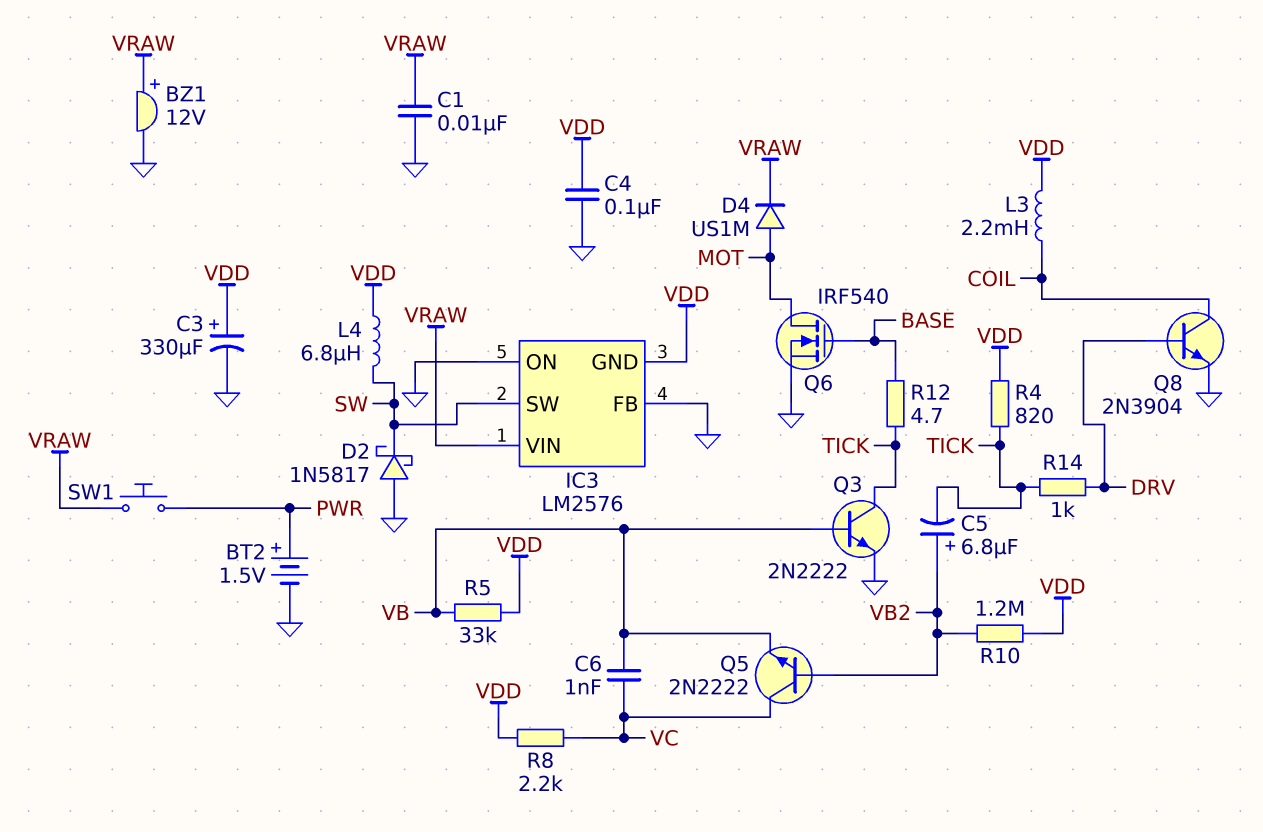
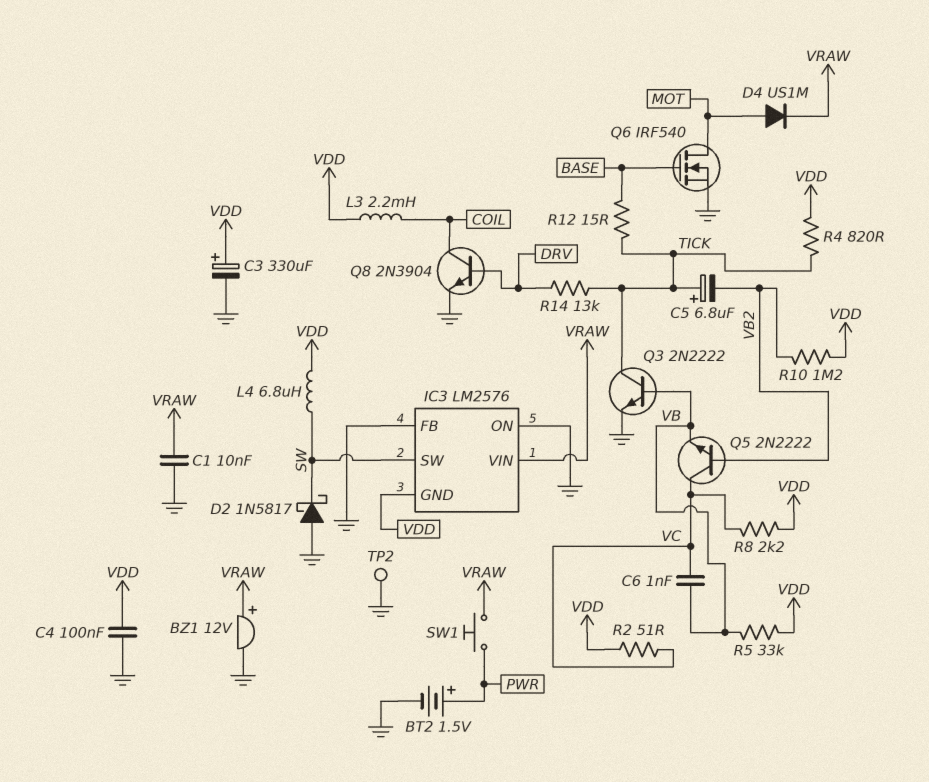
C5: 6.8uF (plus VB2, minus TICK) -> 6.8uF (plus TICK, minus VB2)
R2: none -> 51 (VC, VDD)
R12: 4.7 (BASE, TICK) -> 15 (BASE, TICK)
R14: 1k (DRV, TICK) -> 13k (DRV, TICK)
TP2: none -> test point (GND)

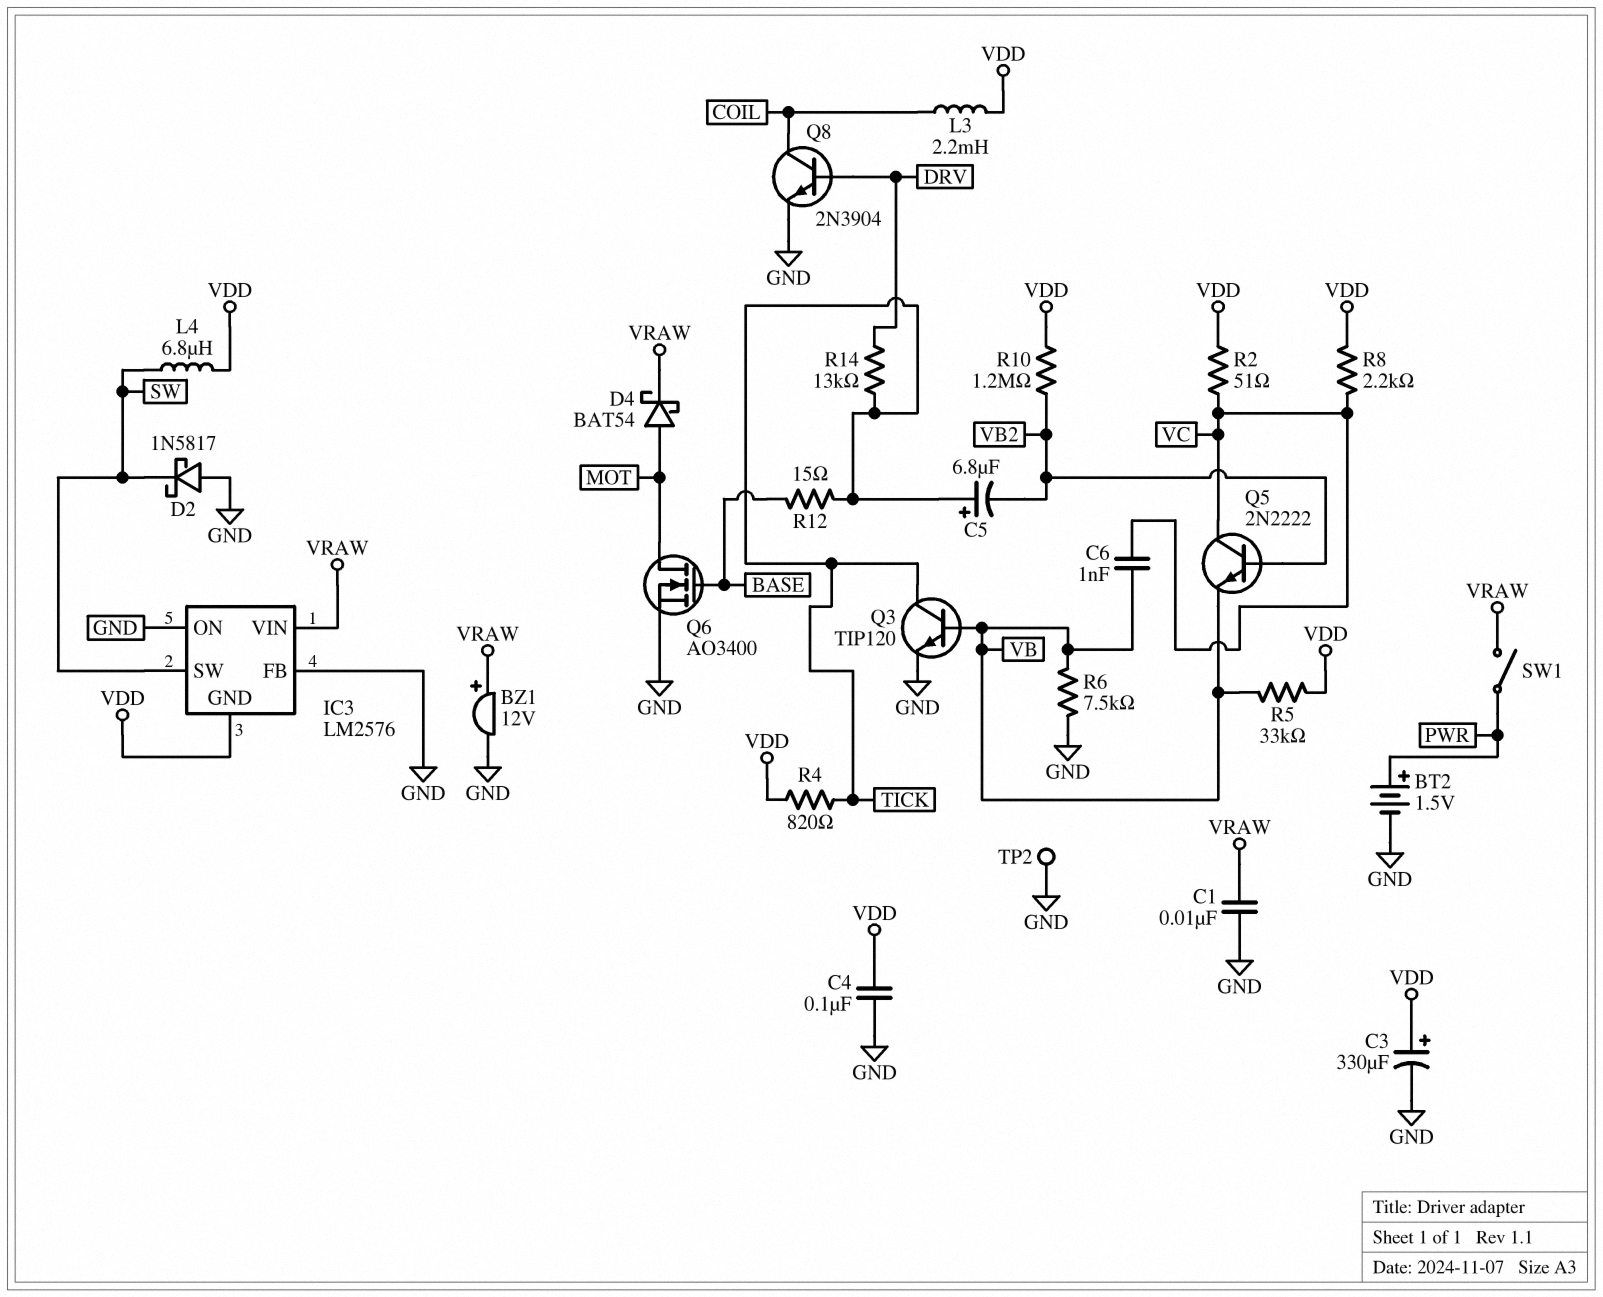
D4: diode US1M (A MOT, K VRAW) -> schottky BAT54 (A MOT, K VRAW)
Q3: NPN 2N2222 (B VB, C TICK, E GND) -> NPN TIP120 (B VB, C TICK, E GND)
Q6: NMOS IRF540 (G BASE, D MOT, S GND) -> NMOS AO3400 (G BASE, D MOT, S GND)
R6: none -> 7.5k (GND, VB)
SW1: button (PWR, VRAW) -> switch (PWR, VRAW)

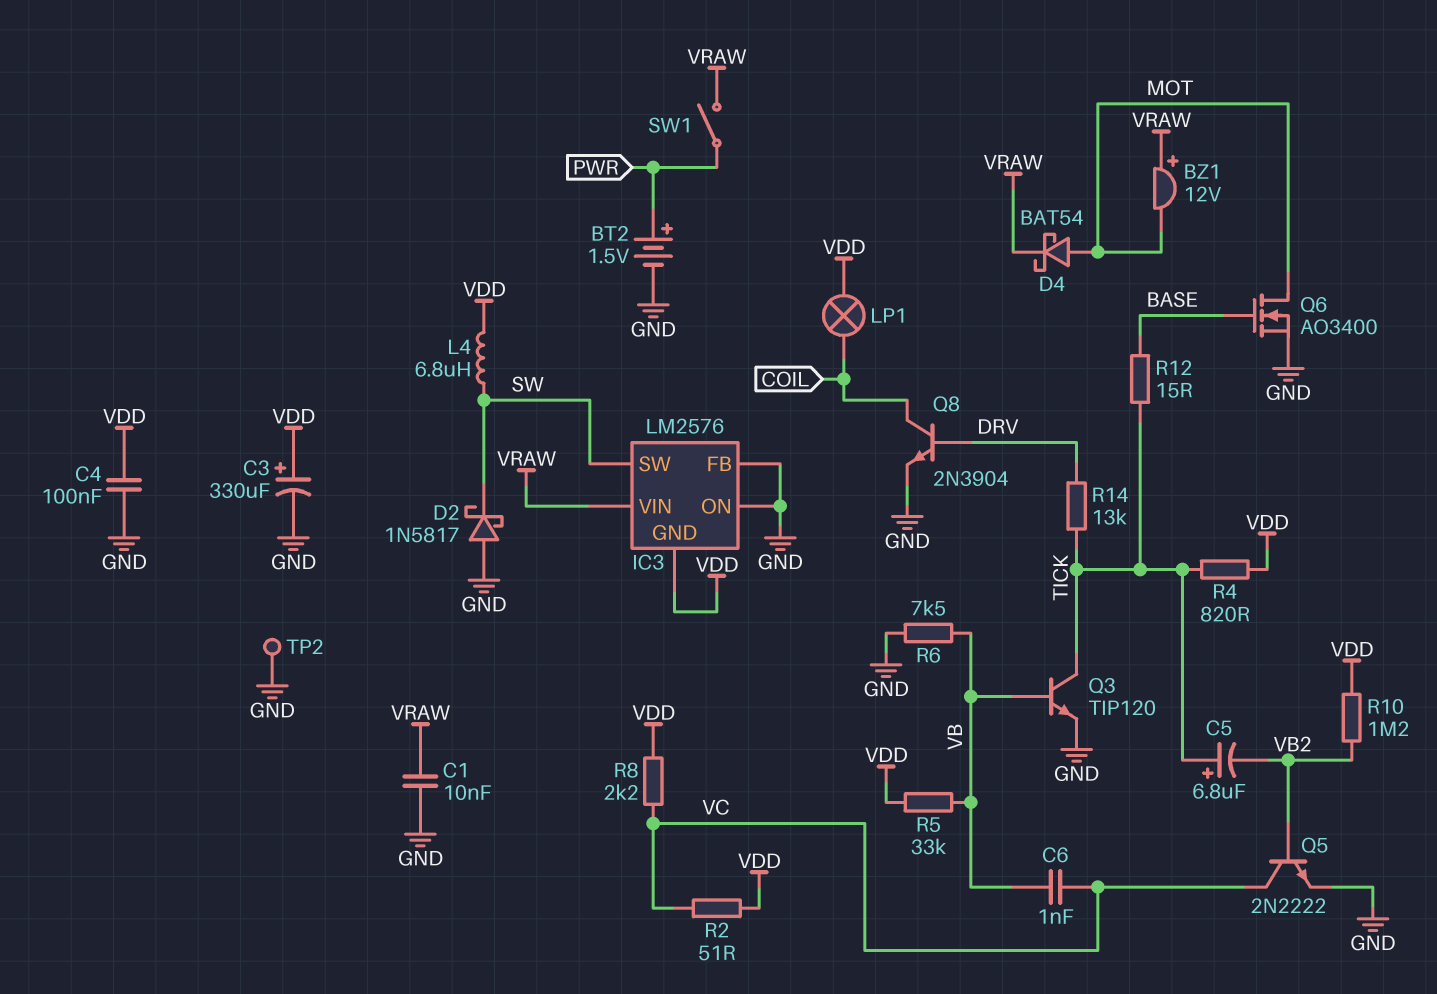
BZ1: buzzer 12V (plus VRAW, minus GND) -> buzzer 12V (plus VRAW, minus MOT)
L3: 2.2mH (COIL, VDD) -> none
LP1: none -> lamp (COIL, VDD)
Q5: NPN 2N2222 (B VB2, C VC, E VB) -> NPN 2N2222 (B VB2, C VC, E GND)

